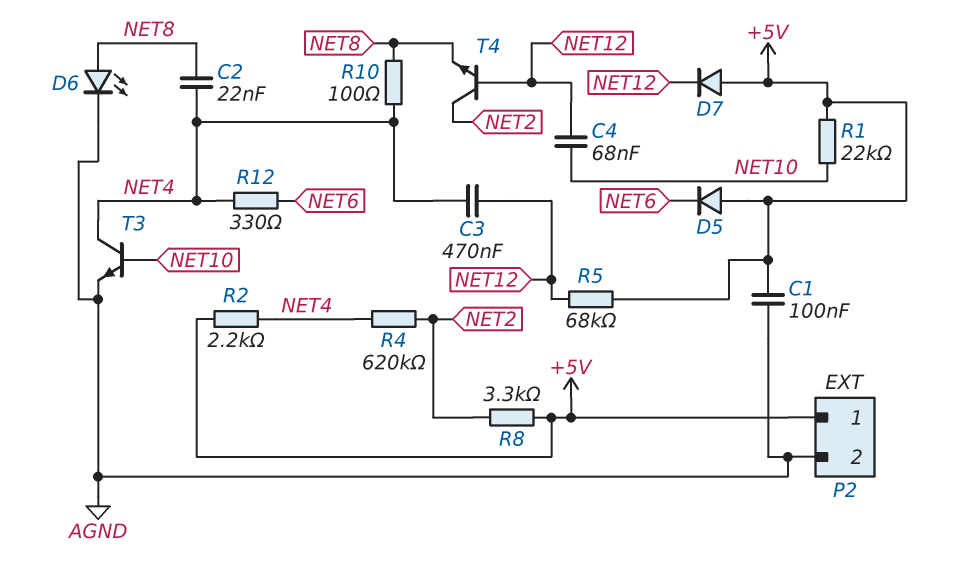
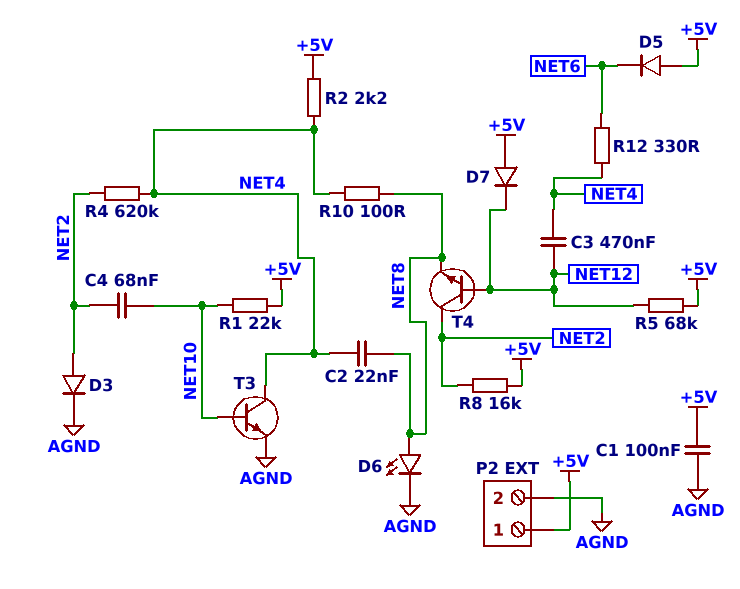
C4: 68nF (NET10, NET12) -> 68nF (NET2, NET10)
D3: none -> diode (A NET2, K AGND)
R8: 3.3k (+5V, NET2) -> 16k (+5V, NET2)

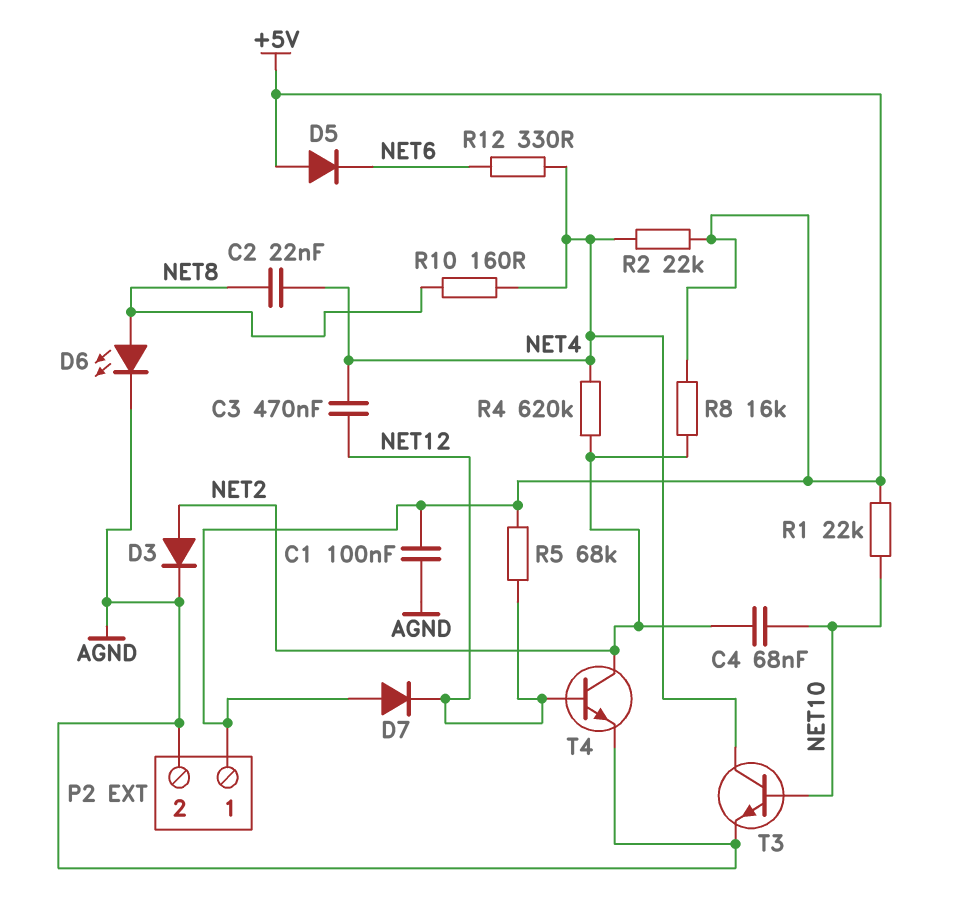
R2: 2.2k (+5V, NET4) -> 22k (+5V, NET4)
R10: 100 (NET4, NET8) -> 160 (NET4, NET8)
T4: NPN (B NET12, C NET2, E NET8) -> NPN (B NET12, C NET2, E AGND)

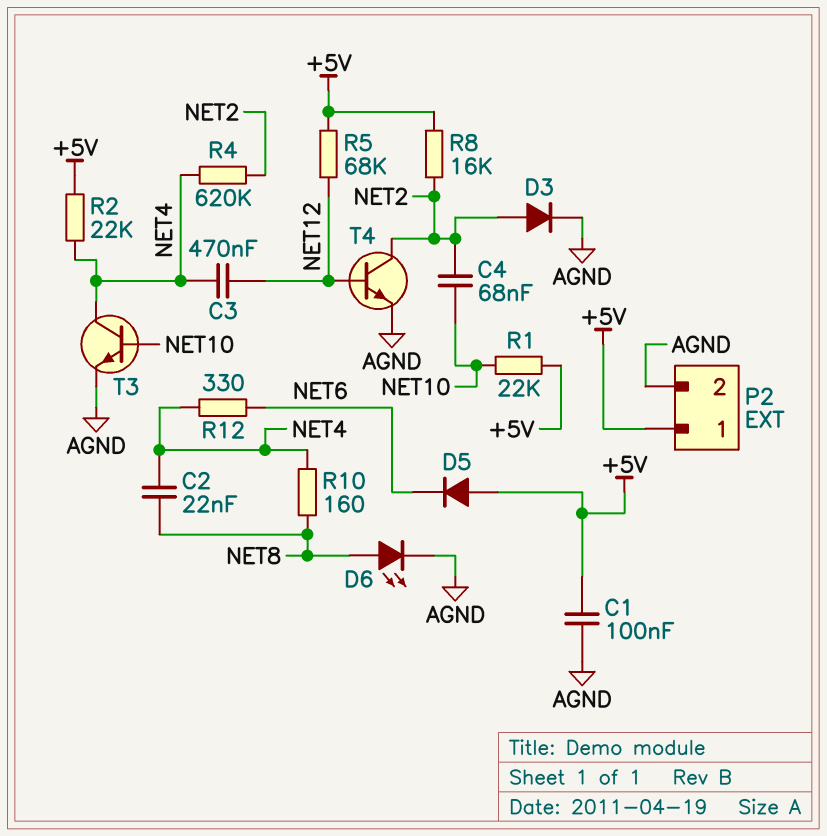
D7: diode (A +5V, K NET12) -> none

